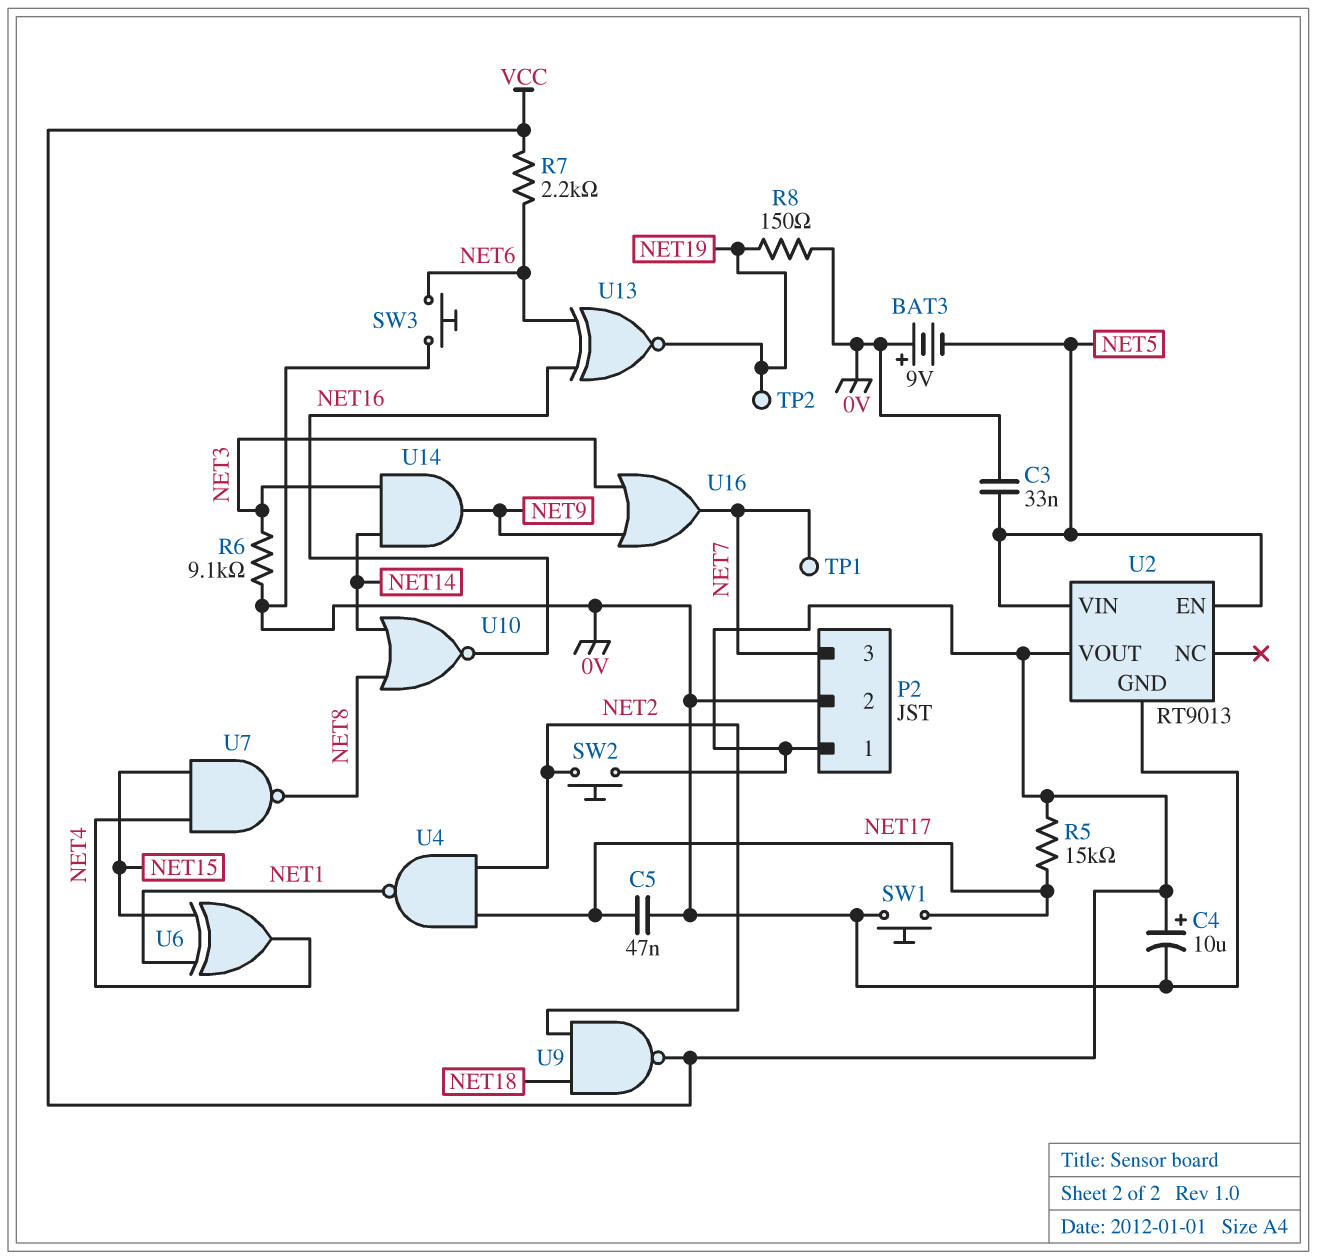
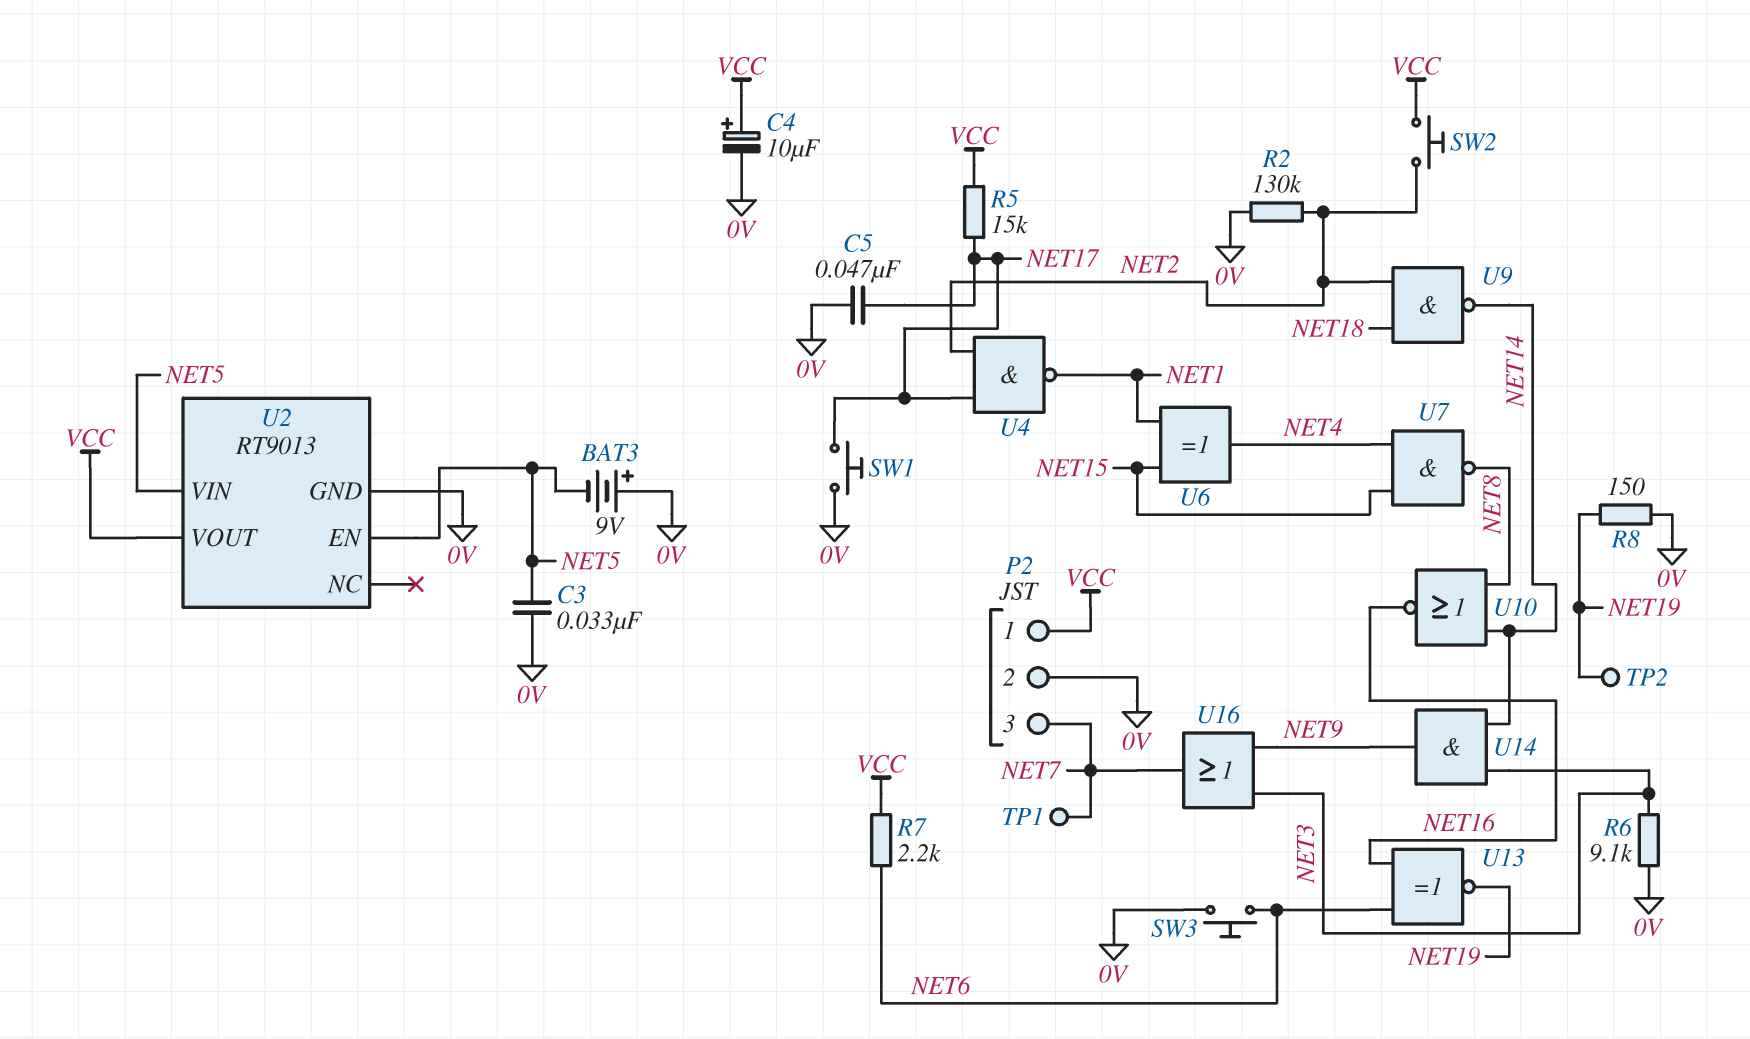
R2: none -> 130k (0V, NET2)
U9: NAND (in NET2, in NET18, out VCC) -> NAND (in NET2, in NET18, out NET14)

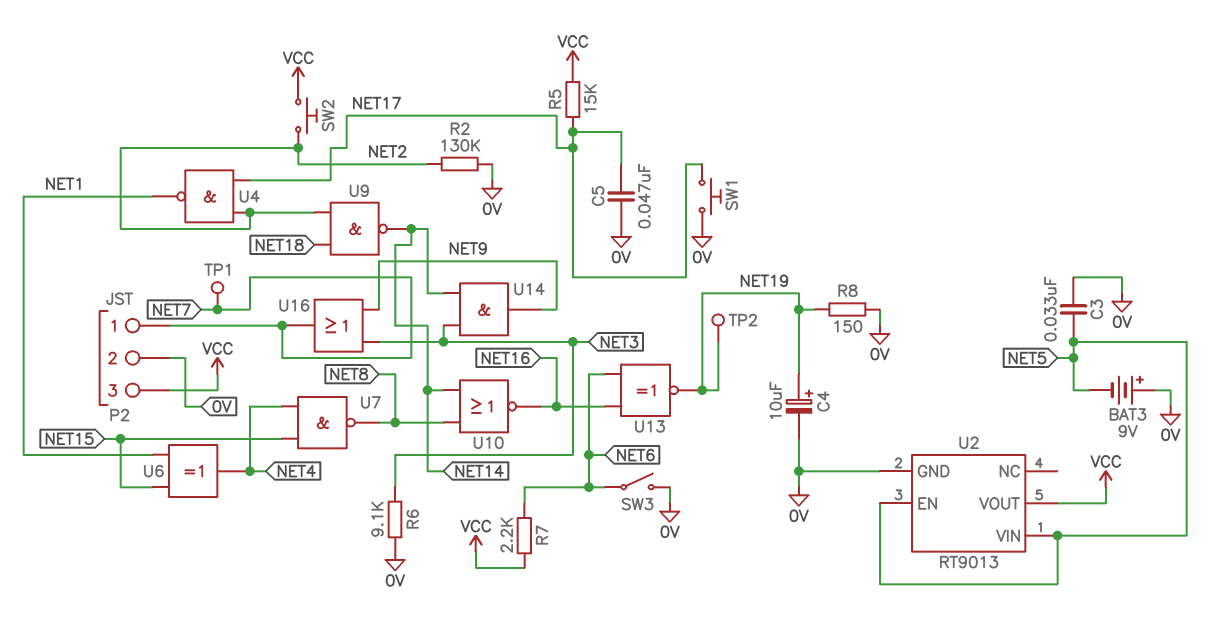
C4: 10uF (plus VCC, minus 0V) -> 10uF (plus NET19, minus 0V)
P2 pin 1: VCC -> NET7
P2 pin 3: NET7 -> VCC
SW3: button (0V, NET6) -> switch (0V, NET6)

